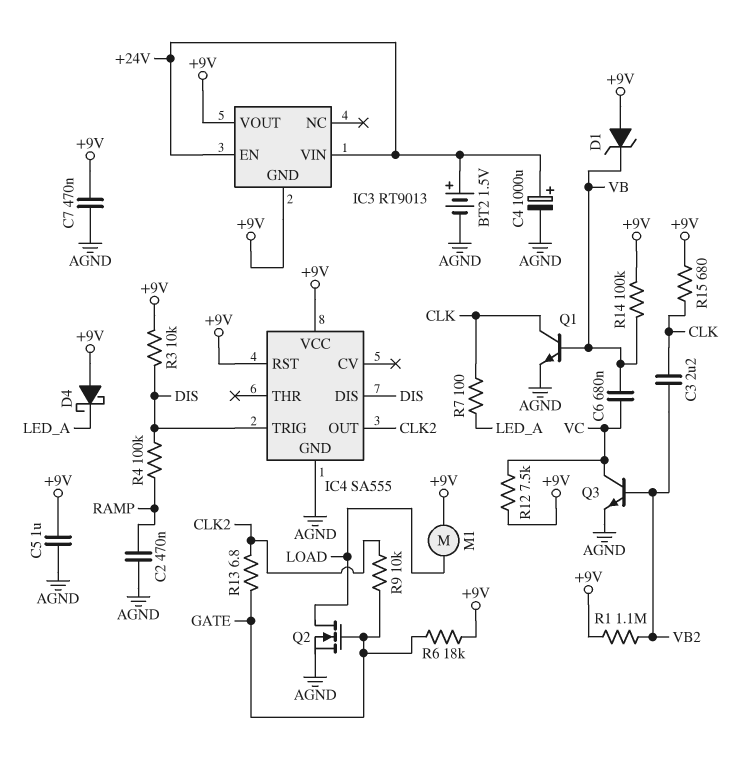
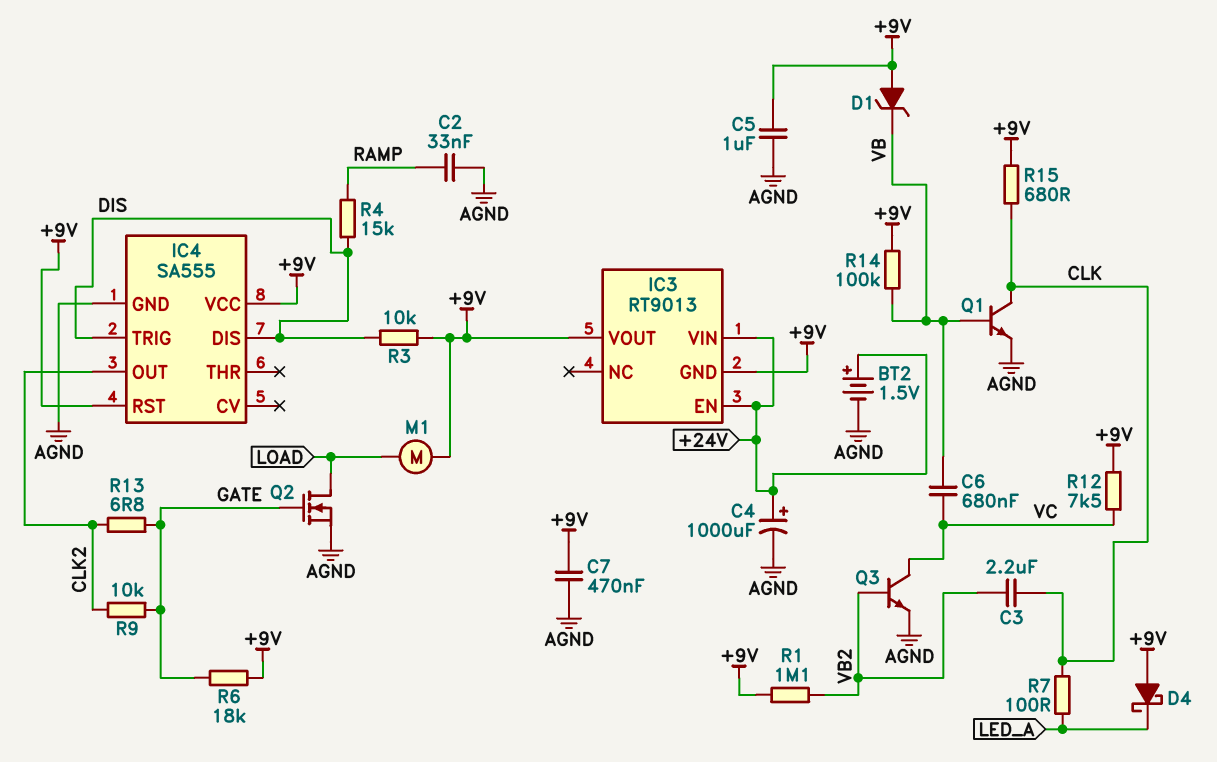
C2: 470nF (AGND, RAMP) -> 33nF (AGND, RAMP)
R4: 100k (DIS, RAMP) -> 15k (DIS, RAMP)

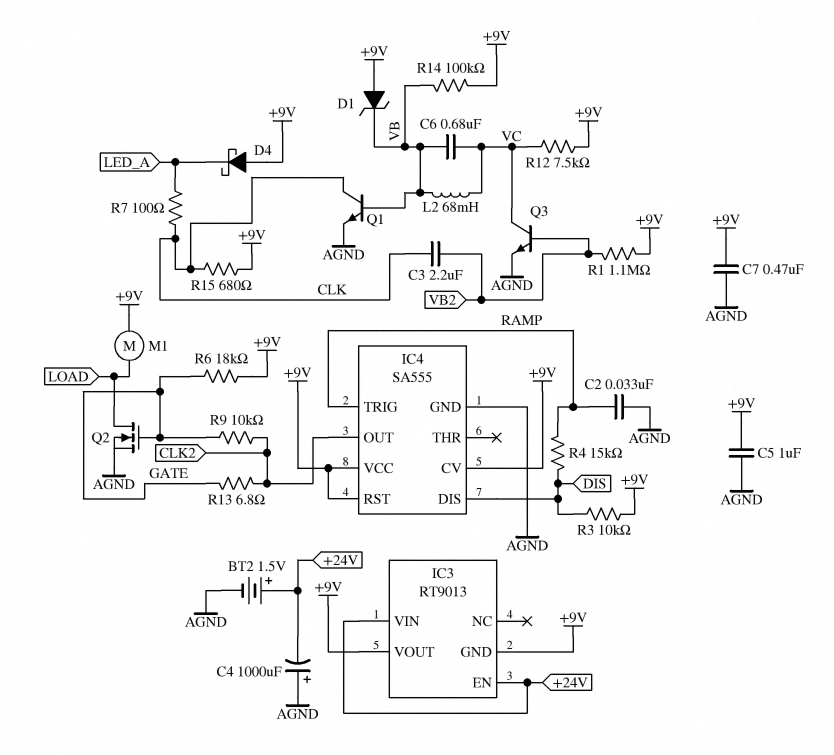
C4: 1000uF (plus +24V, minus AGND) -> 1000uF (plus AGND, minus +24V)
IC4 pin CV: none -> +9V
IC4 pin TRIG: DIS -> RAMP
L2: none -> 68mH (VB, VC)

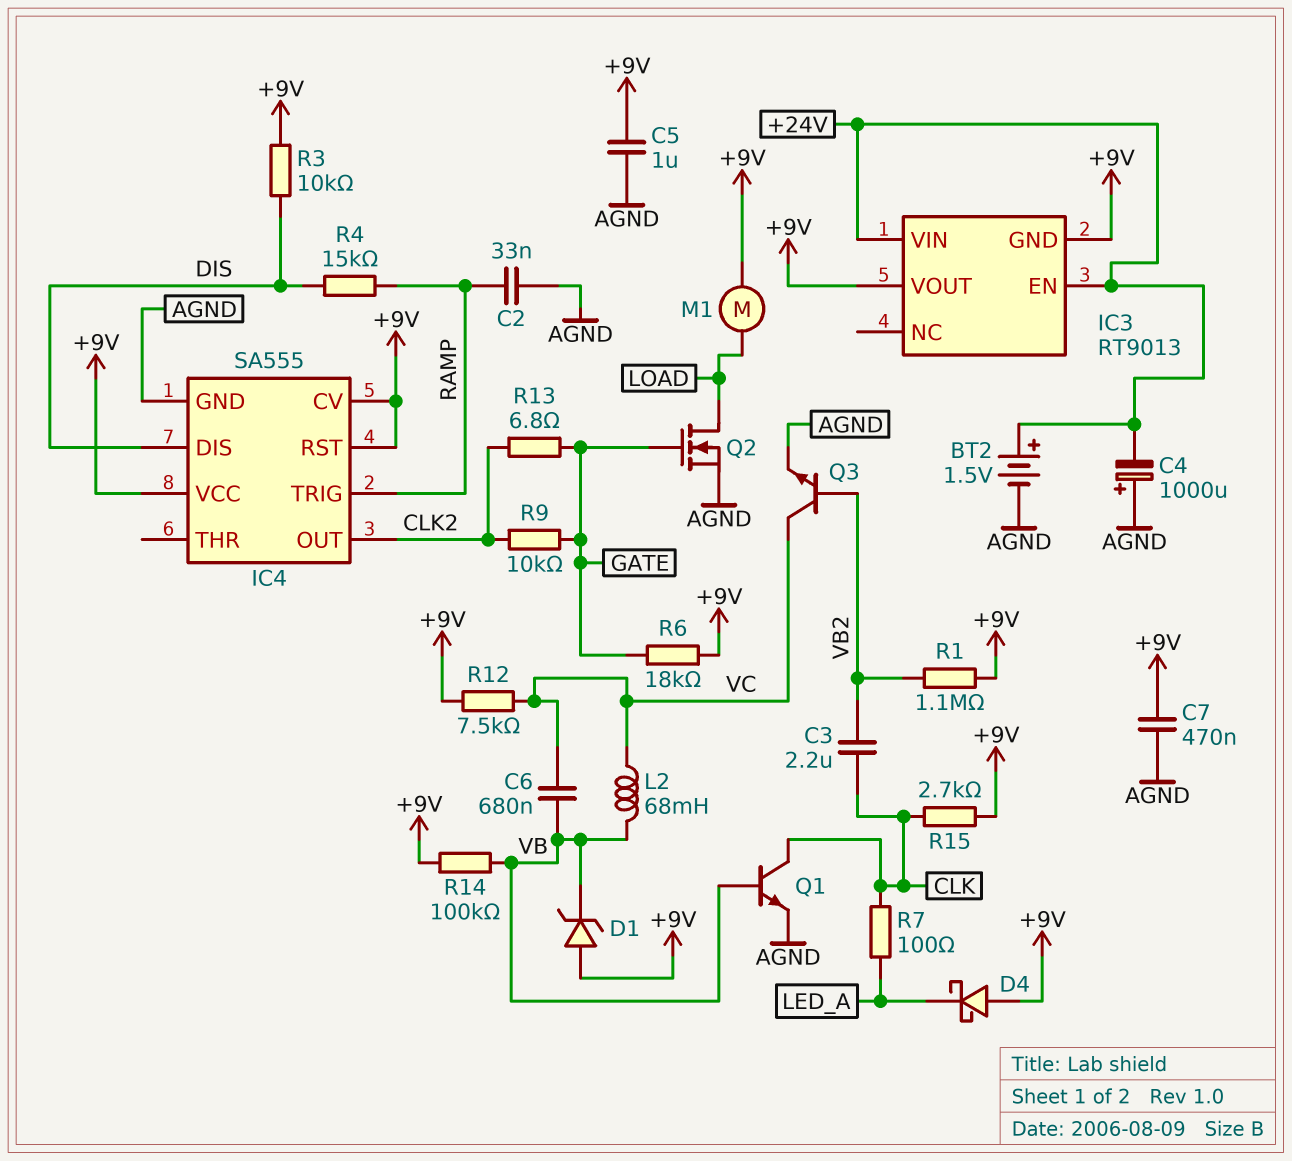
R15: 680 (+9V, CLK) -> 2.7k (+9V, CLK)

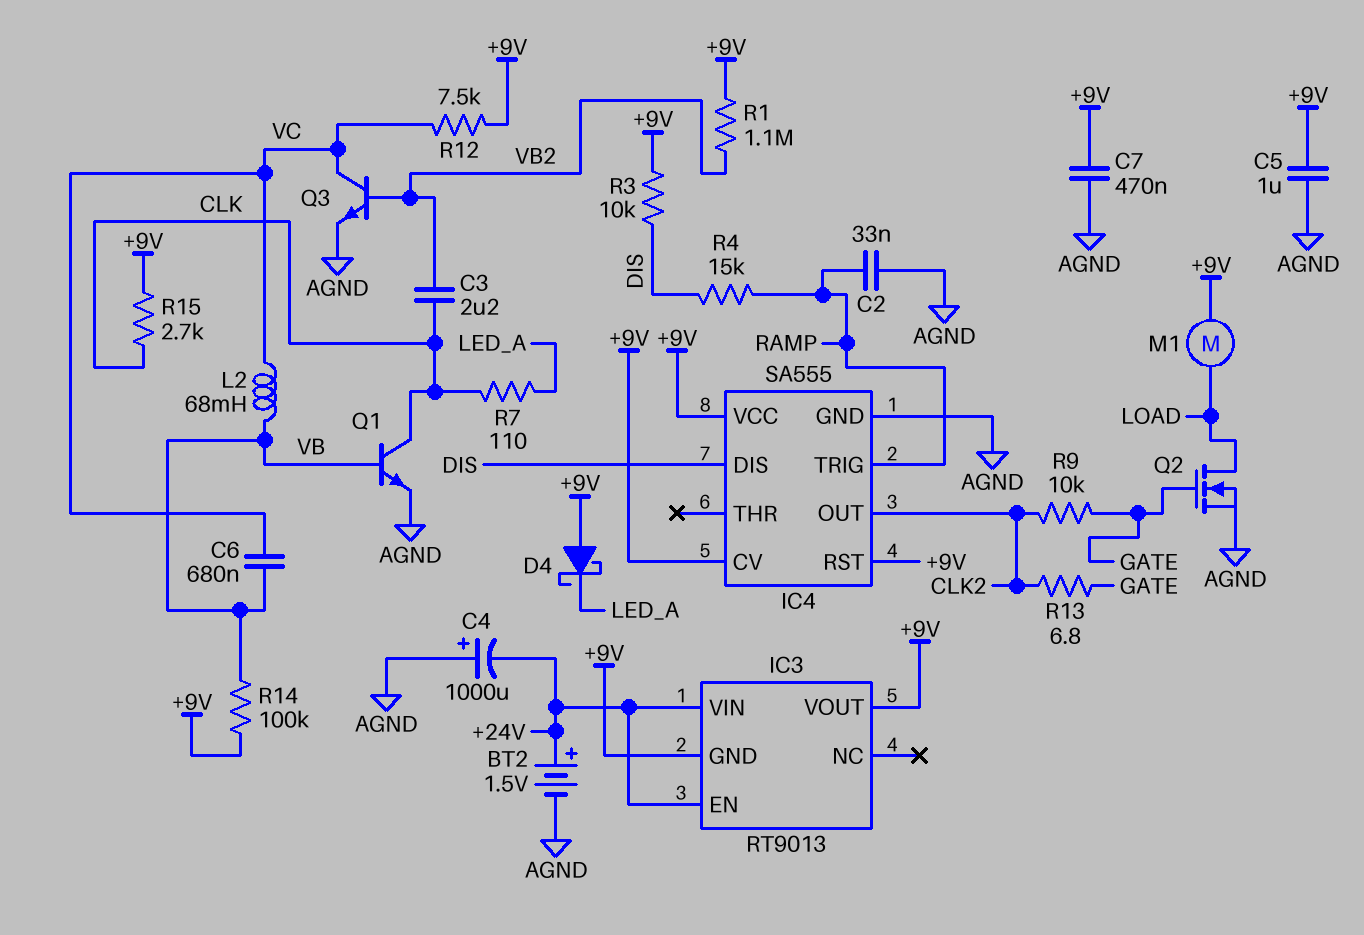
D1: zener (A +9V, K VB) -> none
R6: 18k (+9V, GATE) -> none
R7: 100 (CLK, LED_A) -> 110 (CLK, LED_A)

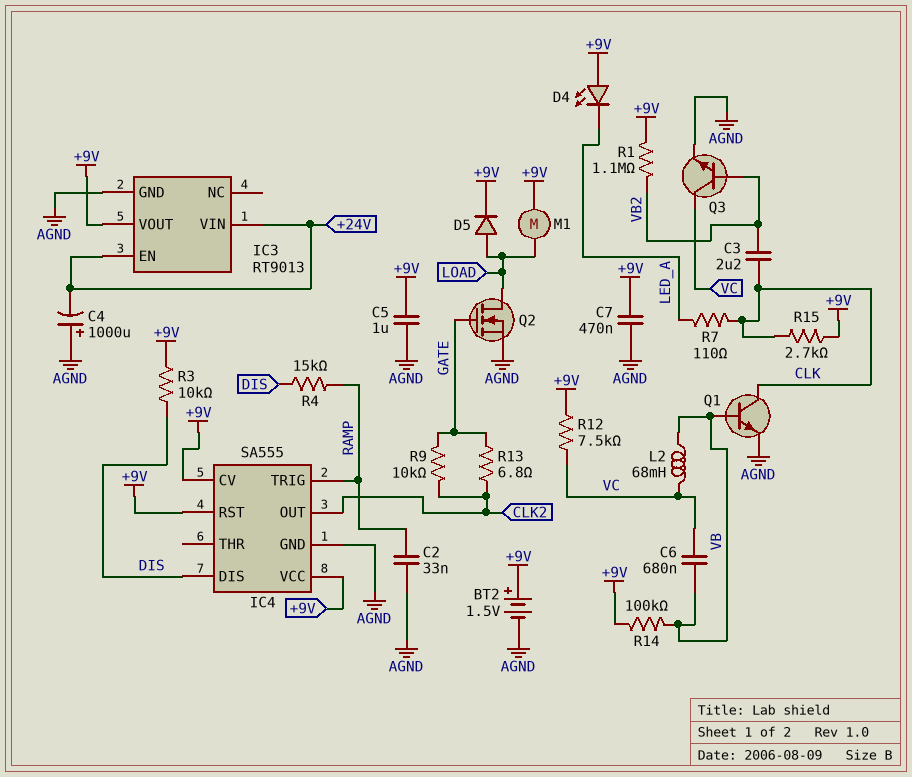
BT2: 1.5V (plus +24V, minus AGND) -> 1.5V (plus +9V, minus AGND)
D4: schottky (A +9V, K LED_A) -> LED (A +9V, K LED_A)
D5: none -> diode (A LOAD, K +9V)
IC3 pin GND: +9V -> AGND

